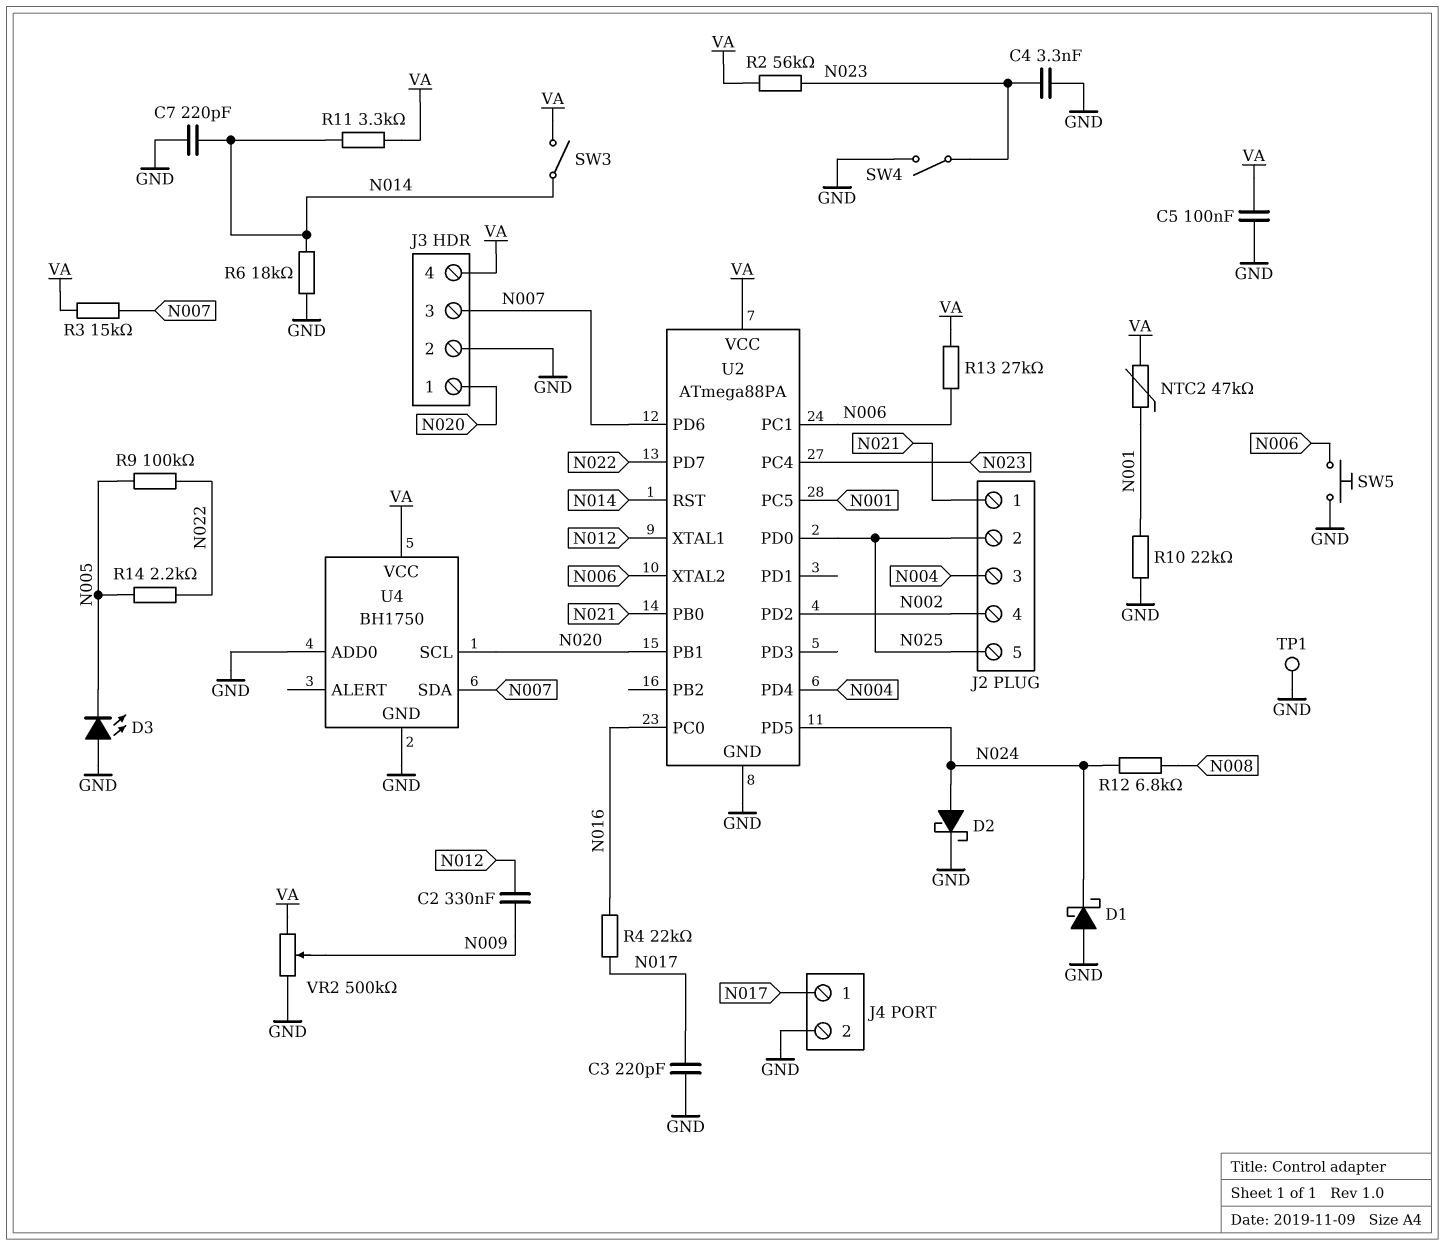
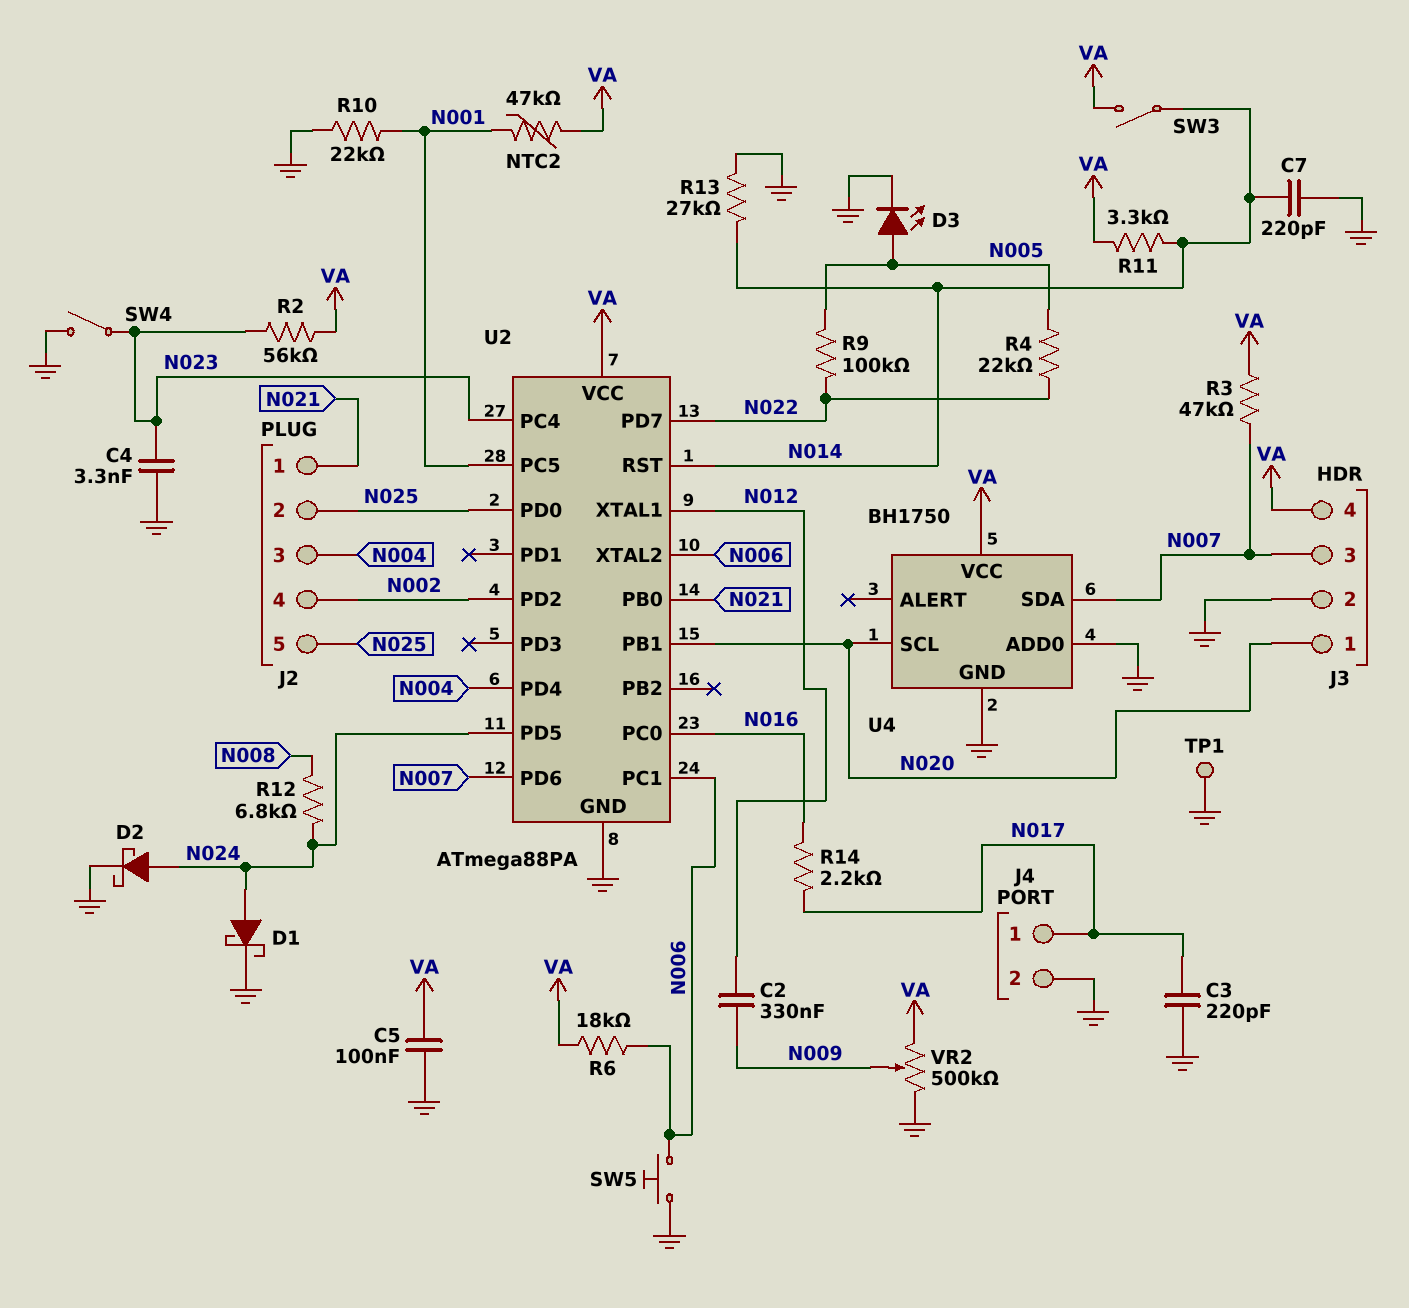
D1: schottky (A GND, K N024) -> schottky (A N024, K GND)
D3: LED (A GND, K N005) -> LED (A N005, K GND)
R3: 15k (N007, VA) -> 47k (N007, VA)
R4: 22k (N016, N017) -> 22k (N005, N022)
R6: 18k (GND, N014) -> 18k (N006, VA)
R13: 27k (N006, VA) -> 27k (GND, N014)
R14: 2.2k (N005, N022) -> 2.2k (N016, N017)

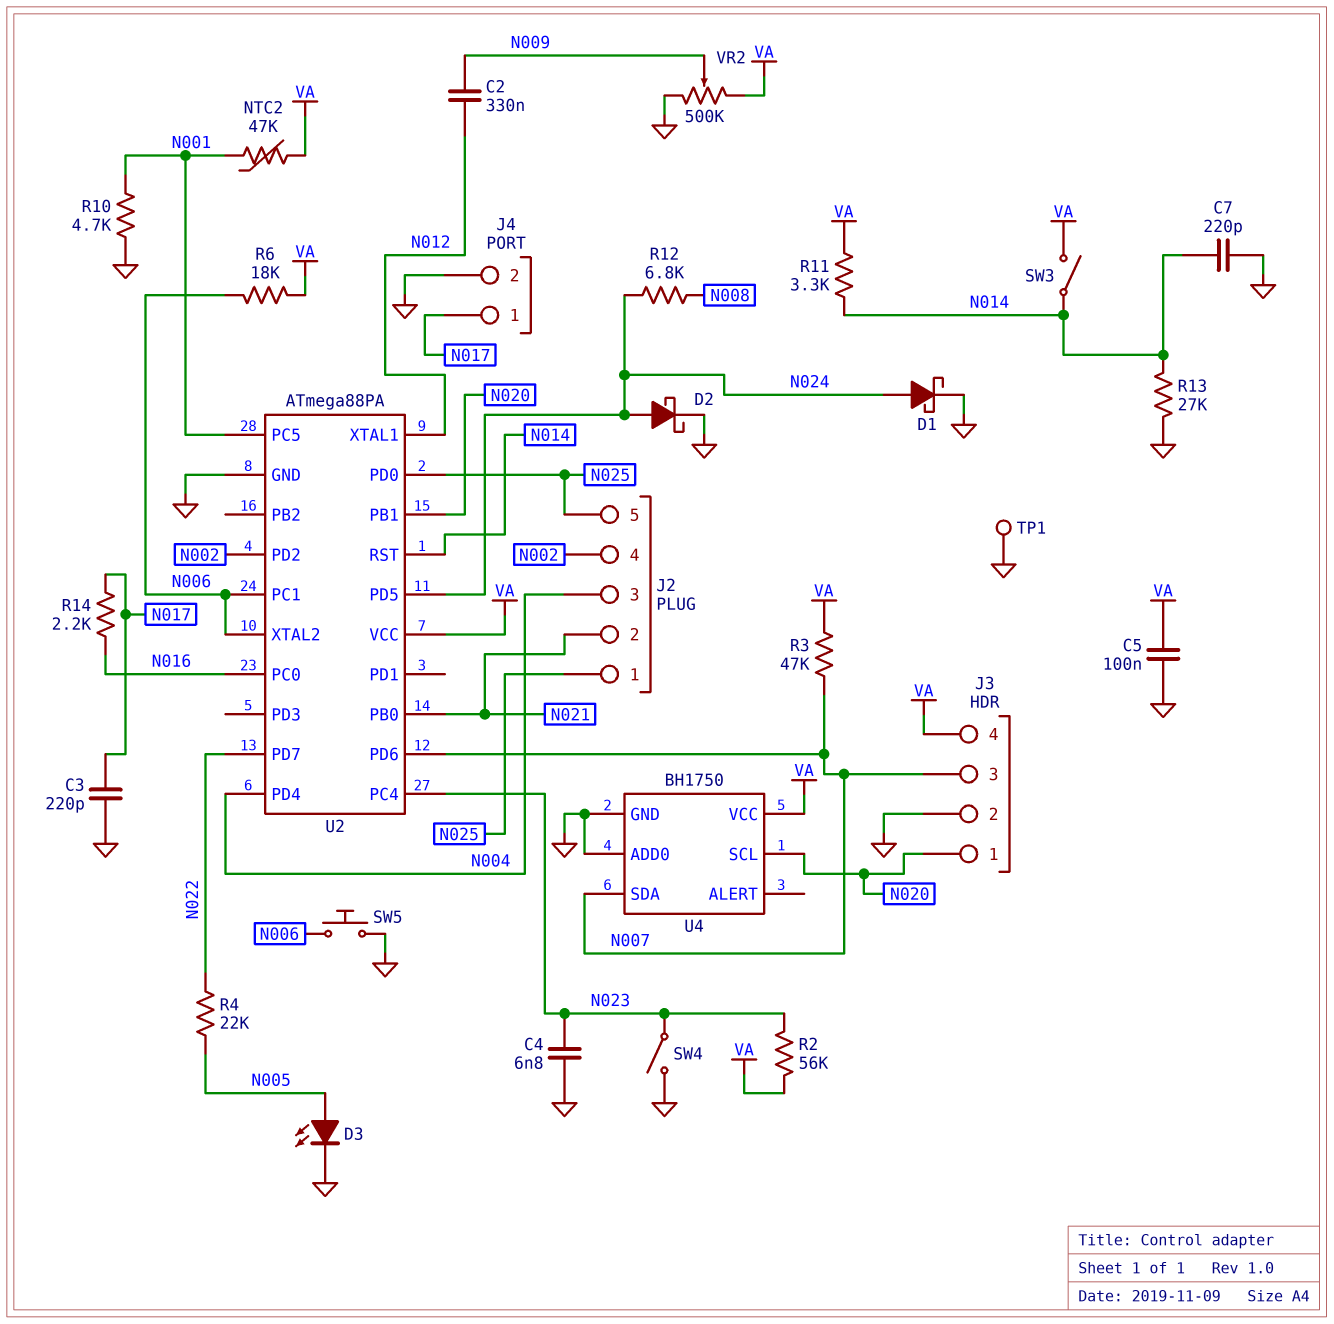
C4: 3.3nF (GND, N023) -> 6.8nF (GND, N023)
J2 pin 1: N021 -> N025
J2 pin 2: N025 -> N021
R9: 100k (N005, N022) -> none
R10: 22k (GND, N001) -> 4.7k (GND, N001)

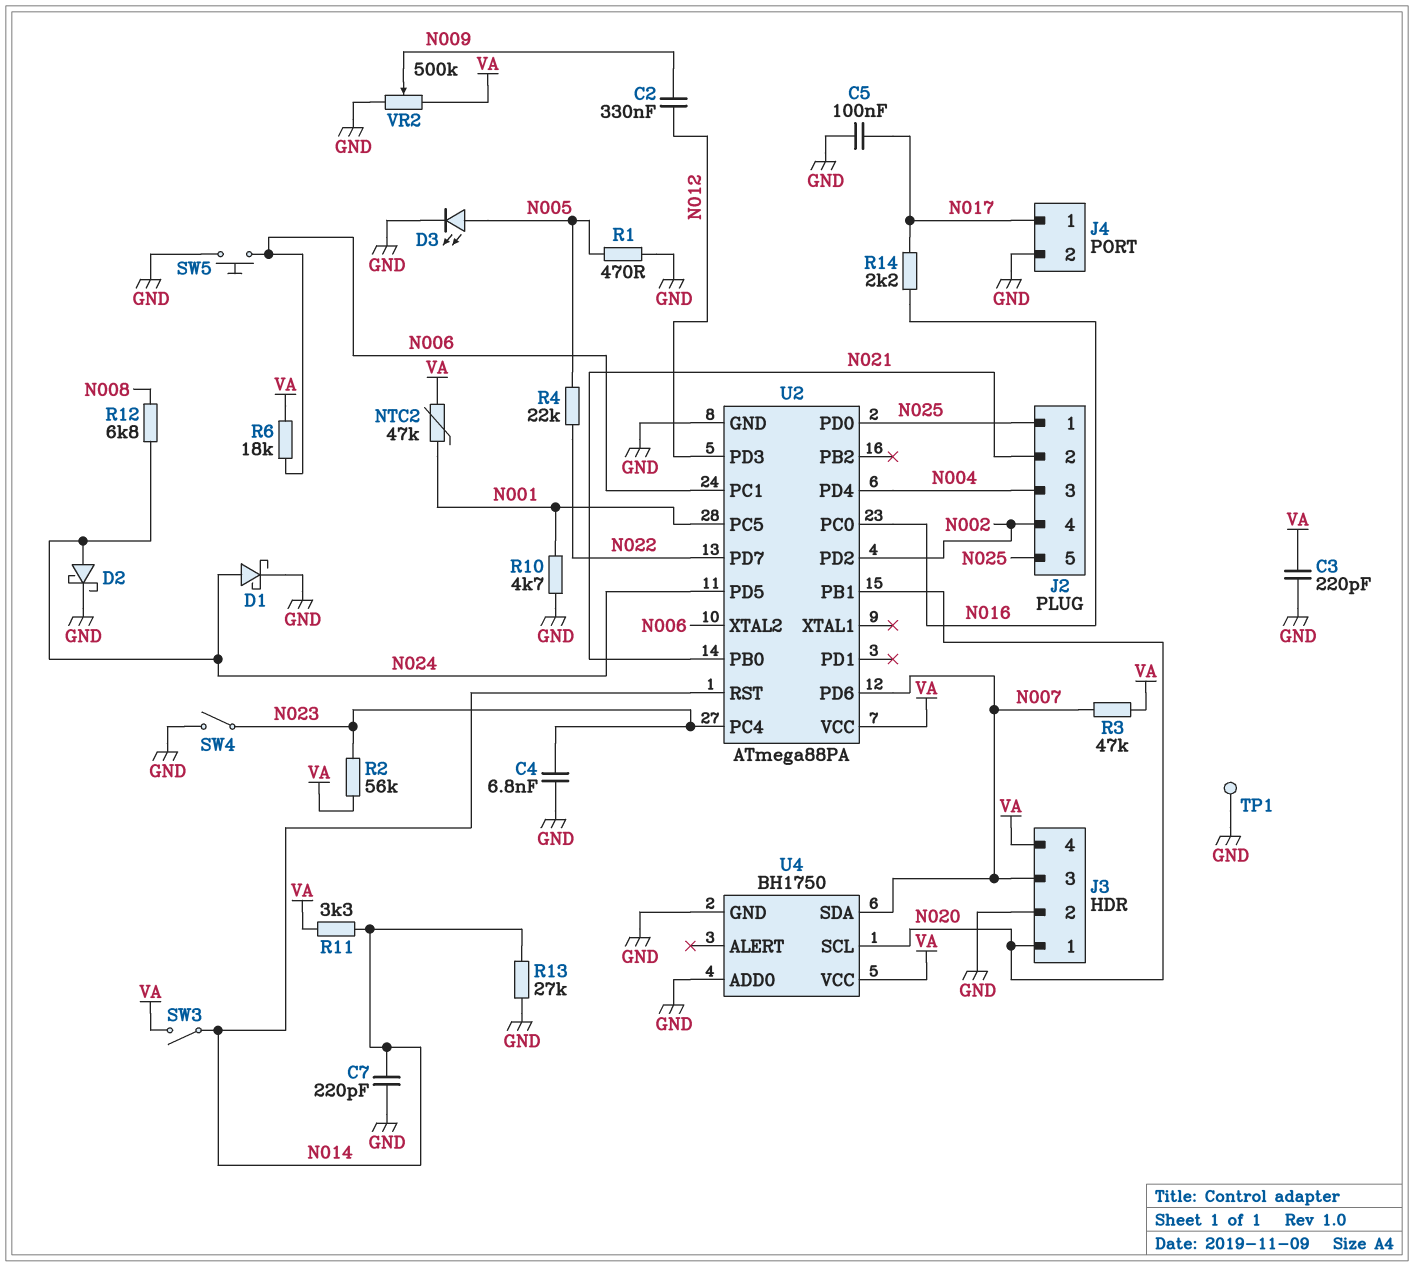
C3: 220pF (GND, N017) -> 220pF (GND, VA)
C5: 100nF (GND, VA) -> 100nF (GND, N017)
R1: none -> 470 (GND, N005)
U2 pin PD3: none -> N012
U2 pin XTAL1: N012 -> none

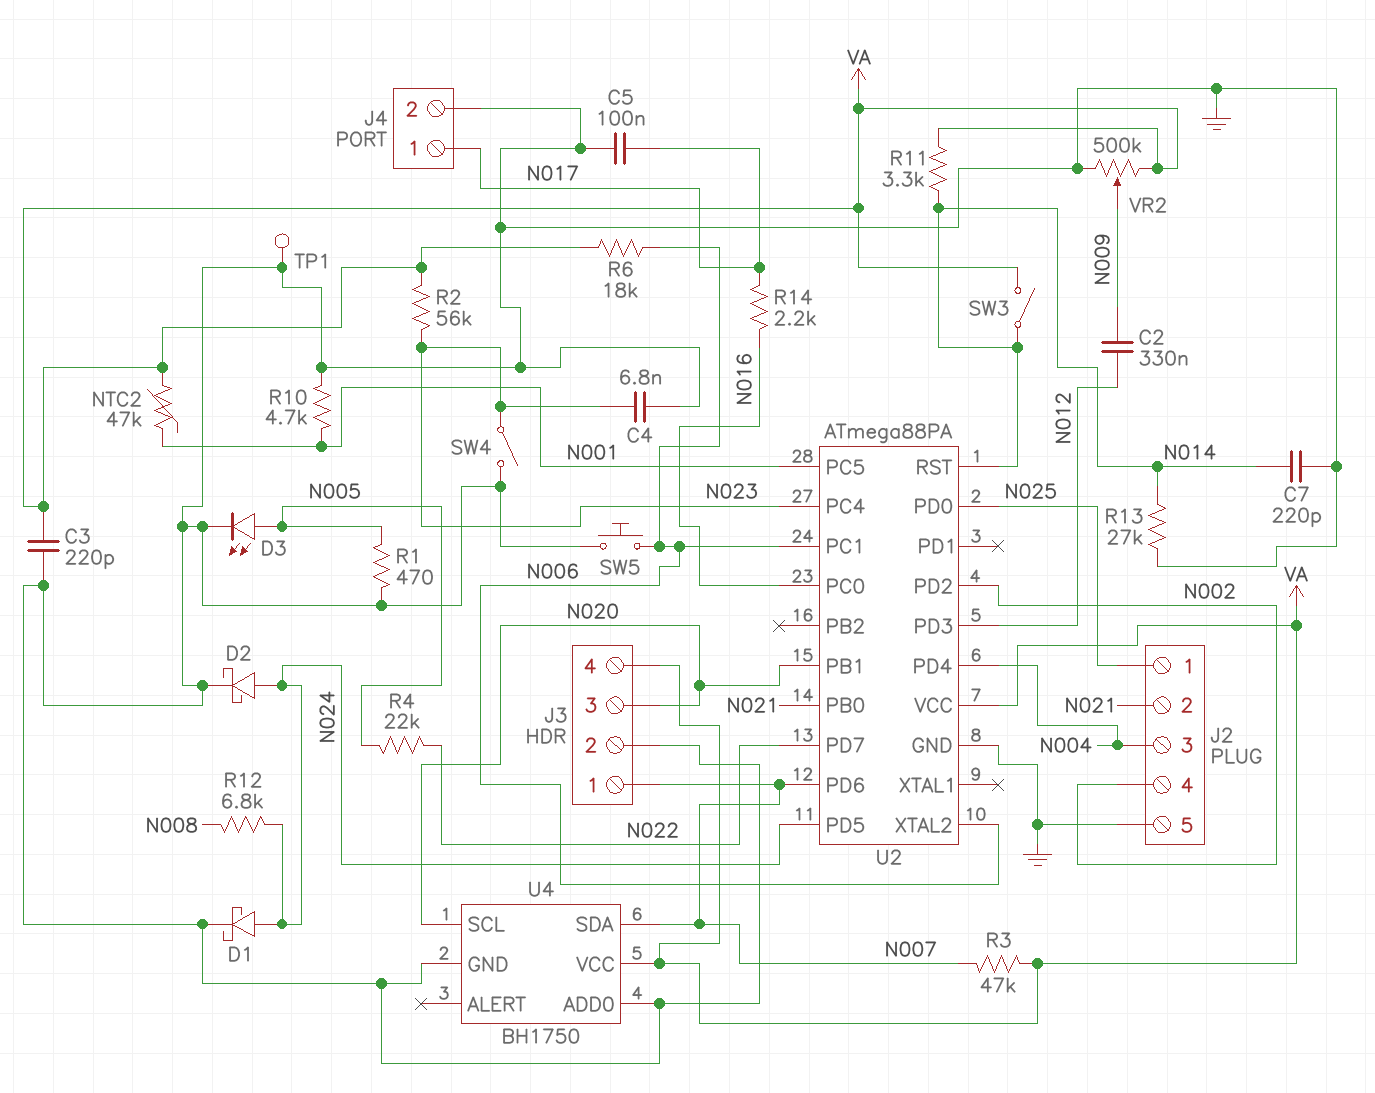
J2 pin 5: N025 -> GND
J3 pin 1: N020 -> N007
J3 pin 3: N007 -> N020

